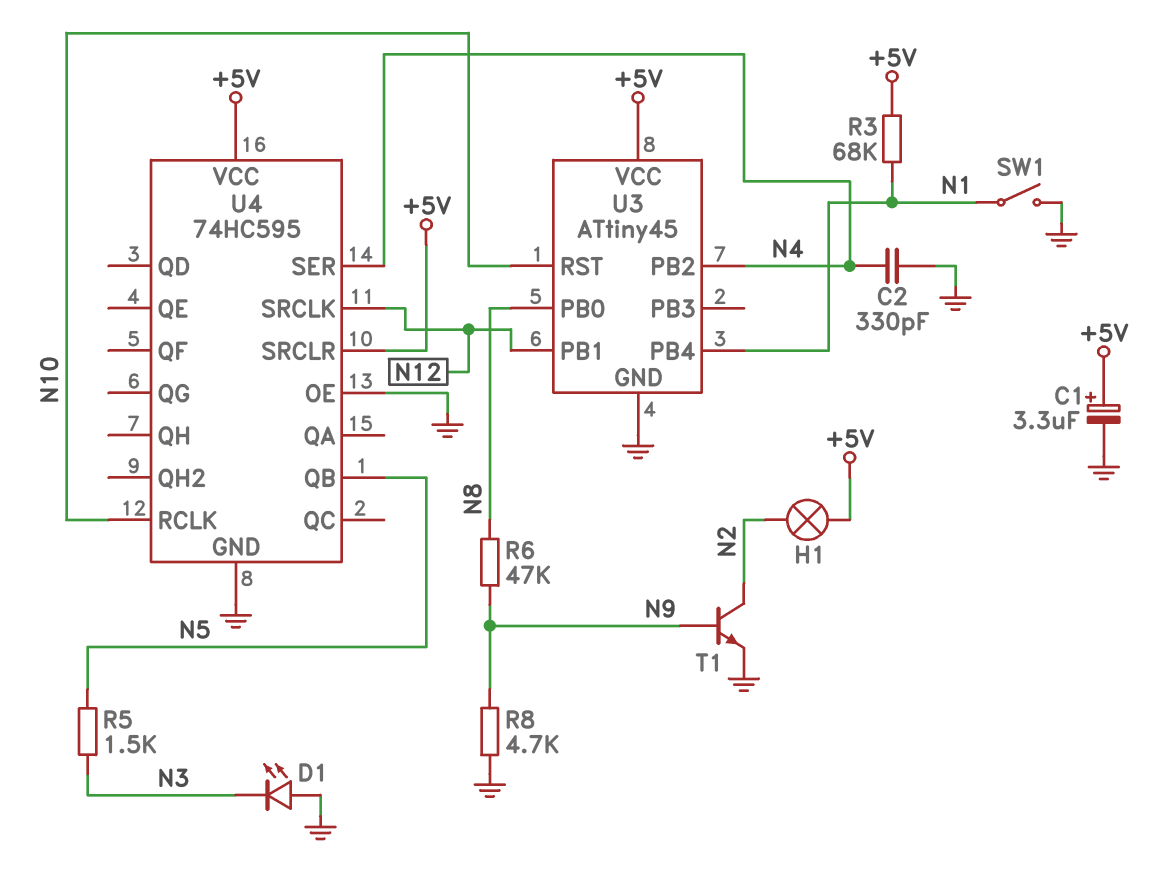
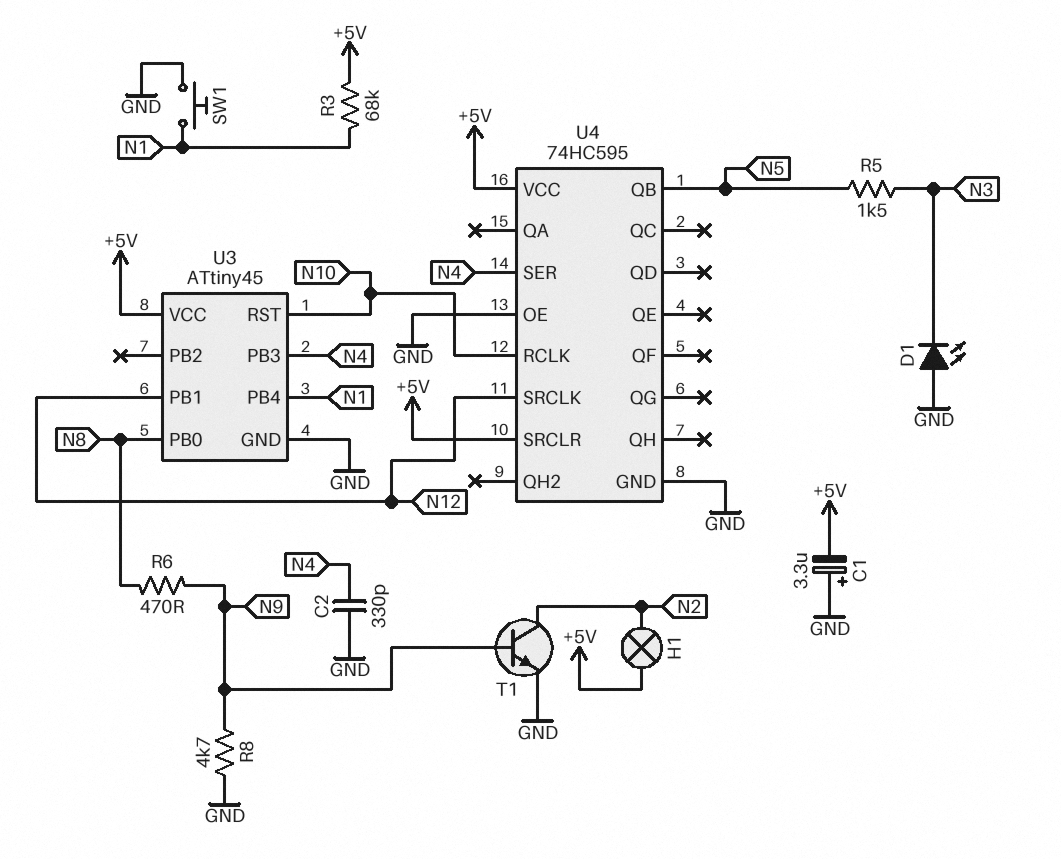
C1: 3.3uF (plus +5V, minus GND) -> 3.3uF (plus GND, minus +5V)
R6: 47k (N8, N9) -> 470 (N8, N9)
SW1: switch (GND, N1) -> button (GND, N1)
U3 pin PB2: N4 -> none
U3 pin PB3: none -> N4

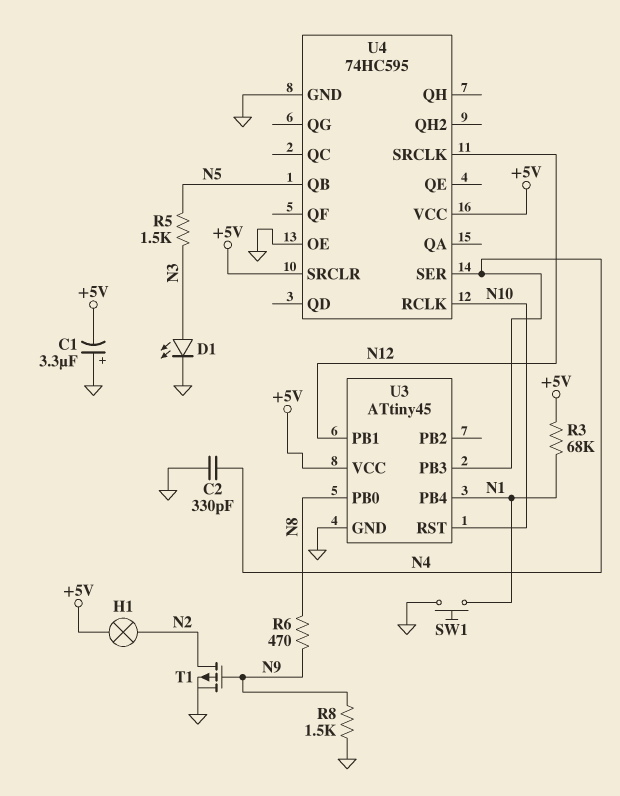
D1: LED (A GND, K N3) -> LED (A N3, K GND)
R8: 4.7k (GND, N9) -> 1.5k (GND, N9)
T1: NPN (B N9, C N2, E GND) -> PMOS (G N9, D N2, S GND)

